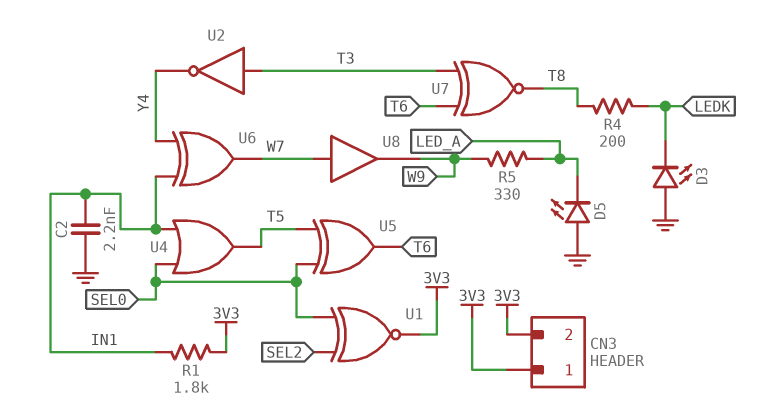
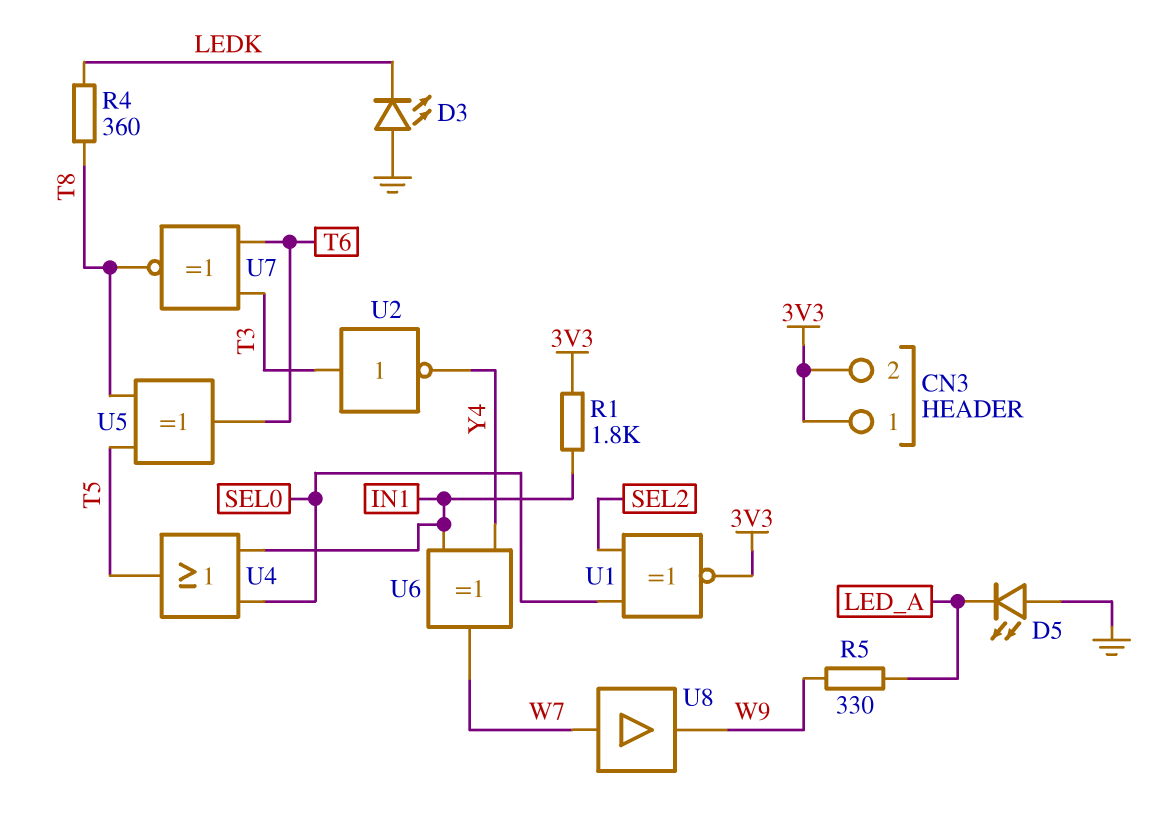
C2: 2.2nF (GND, IN1) -> none
R4: 200 (LEDK, T8) -> 360 (LEDK, T8)
U5: XOR (in SEL0, in T5, out T6) -> XOR (in T5, in T8, out T6)

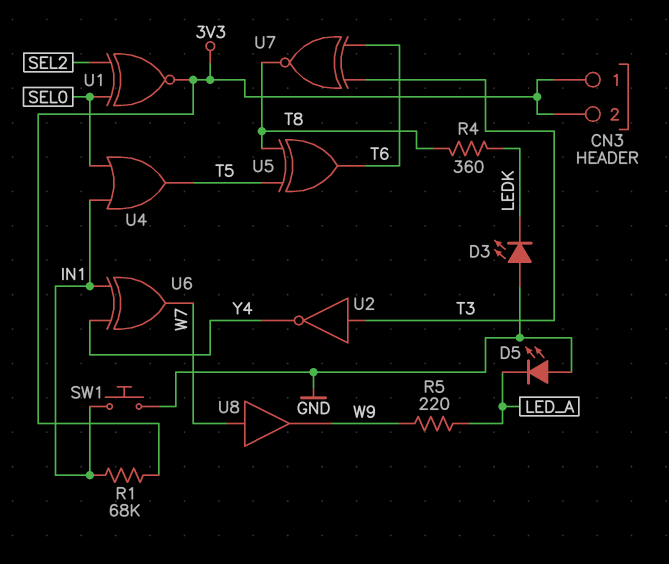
R1: 1.8k (3V3, IN1) -> 68k (3V3, IN1)
R5: 330 (LED_A, W9) -> 220 (LED_A, W9)
SW1: none -> button (GND, IN1)

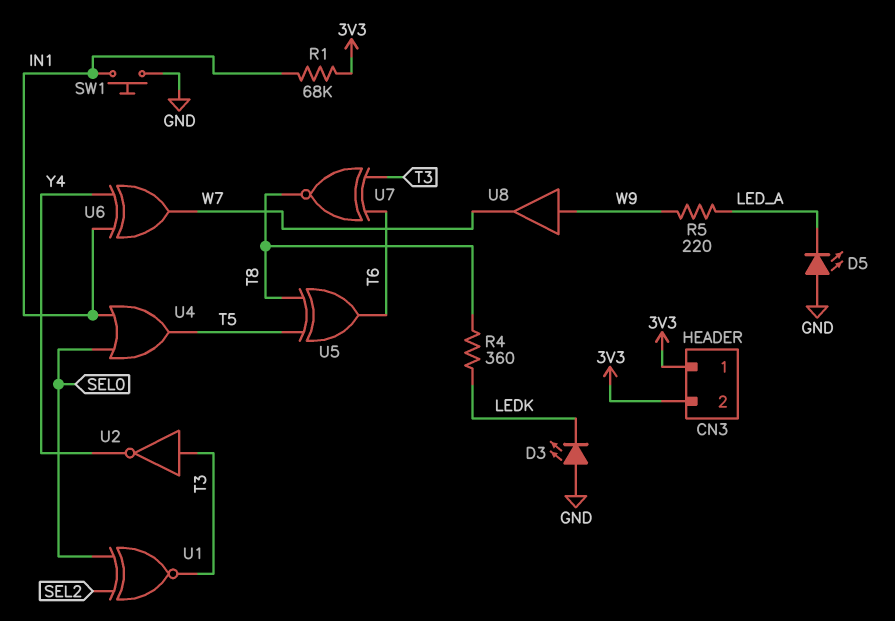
U1: XNOR (in SEL0, in SEL2, out 3V3) -> XNOR (in SEL0, in SEL2, out T3)
U8: buffer (in W7, out W9) -> buffer (in W9, out W7)

